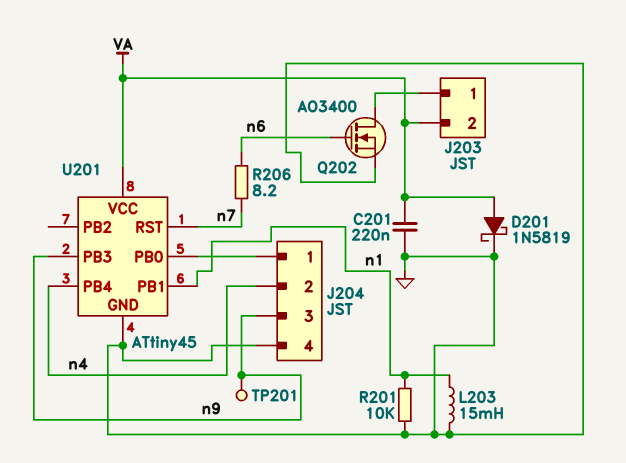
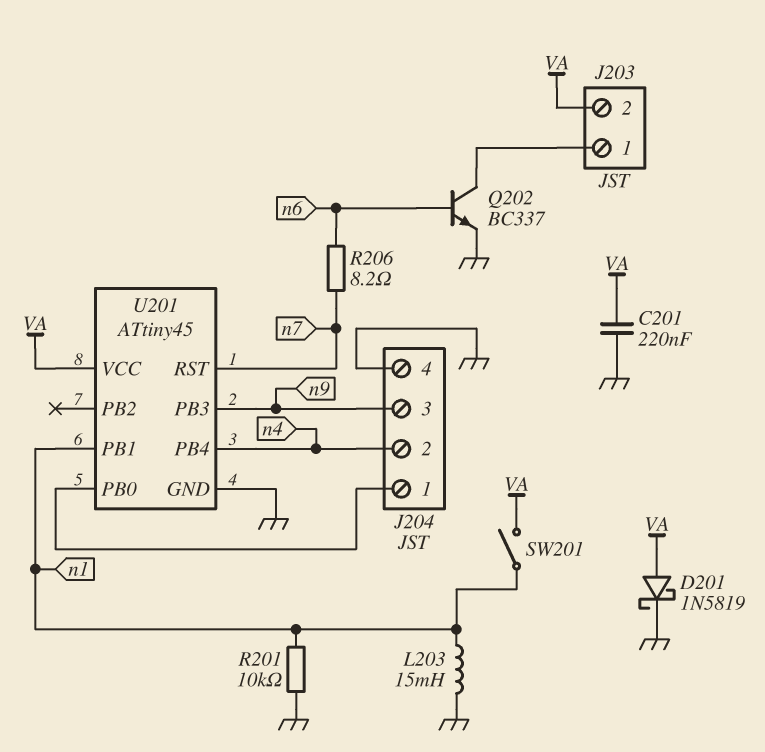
Q202: NMOS AO3400 (G n6, D J203/1, S GND) -> NPN BC337 (B n6, C J203/1, E GND)
SW201: none -> switch (VA, n1)
TP201: test point (n9) -> none

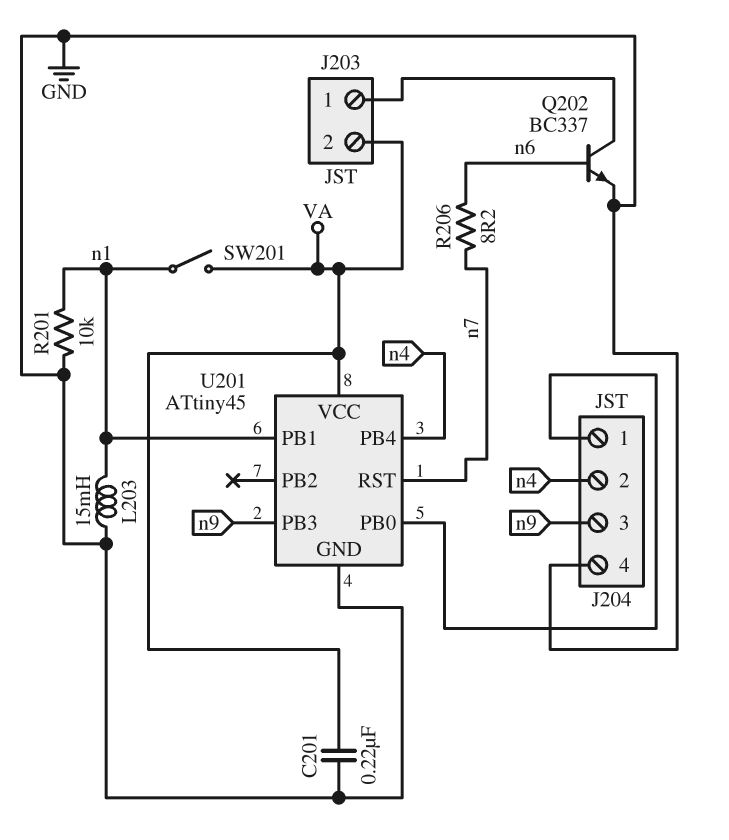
D201: schottky 1N5819 (A VA, K GND) -> none

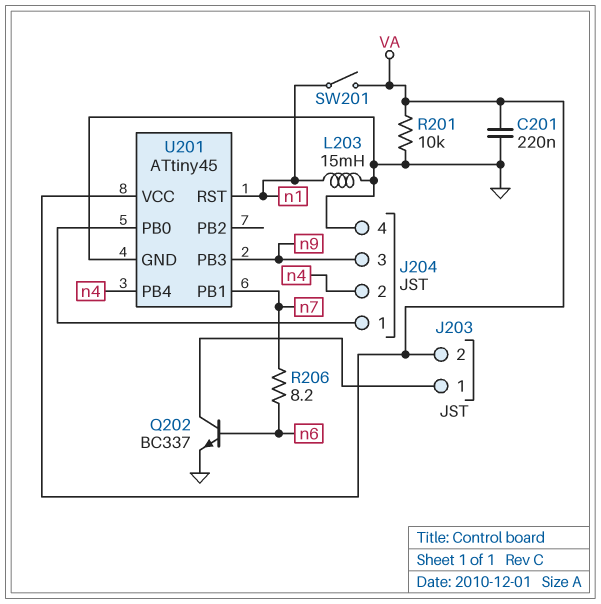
R201: 10k (GND, n1) -> 10k (GND, VA)
U201 pin PB1: n1 -> n7
U201 pin RST: n7 -> n1

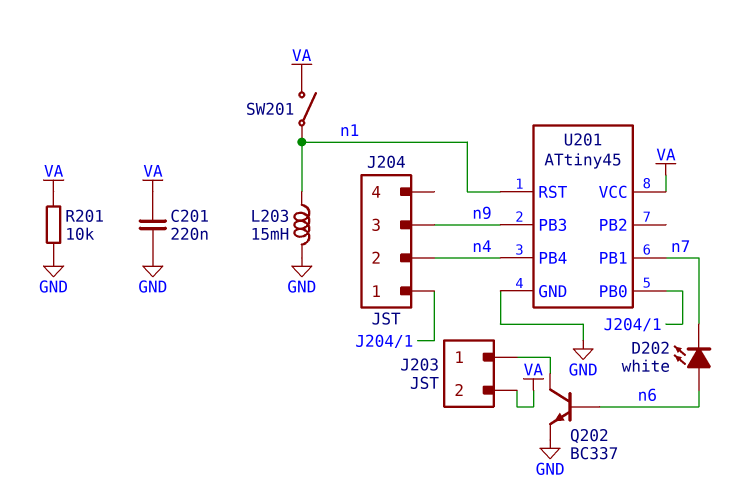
D202: none -> LED white (A n6, K n7)
J204 pin 4: GND -> none
R206: 8.2 (n6, n7) -> none

